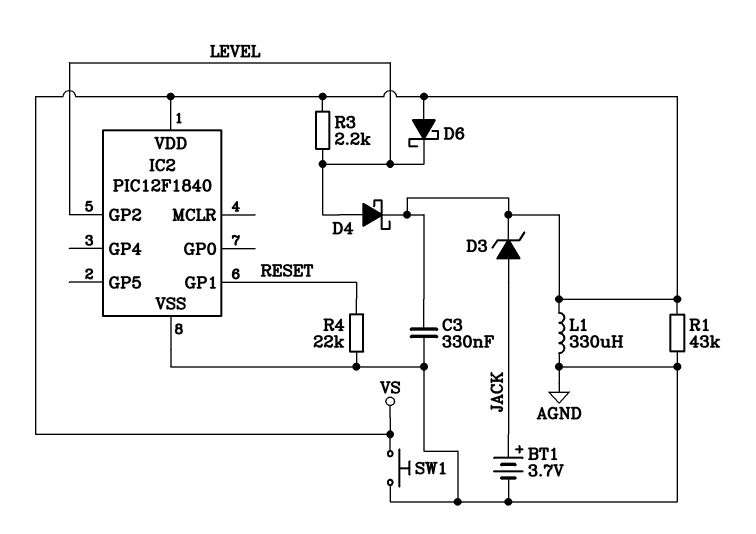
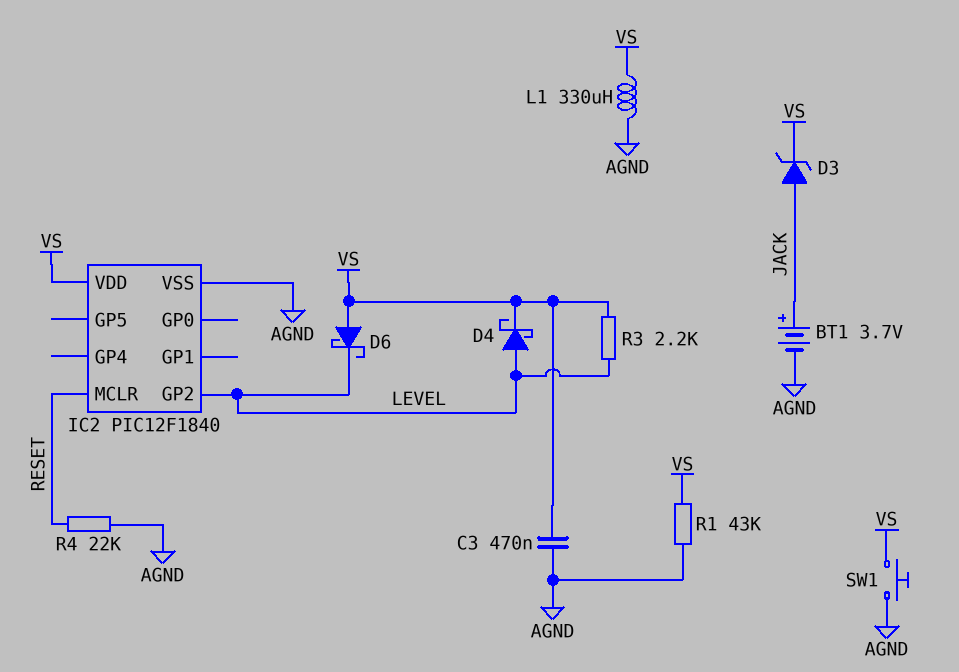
C3: 330nF (AGND, VS) -> 470nF (AGND, VS)
IC2 pin GP1: RESET -> none
IC2 pin MCLR: none -> RESET

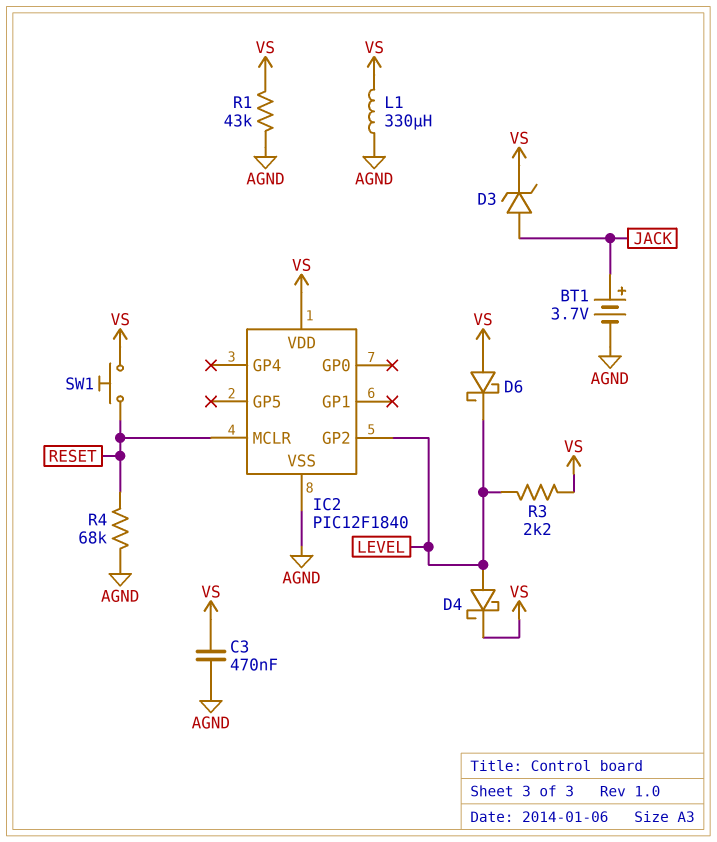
R4: 22k (AGND, RESET) -> 68k (AGND, RESET)
SW1: button (AGND, VS) -> button (RESET, VS)

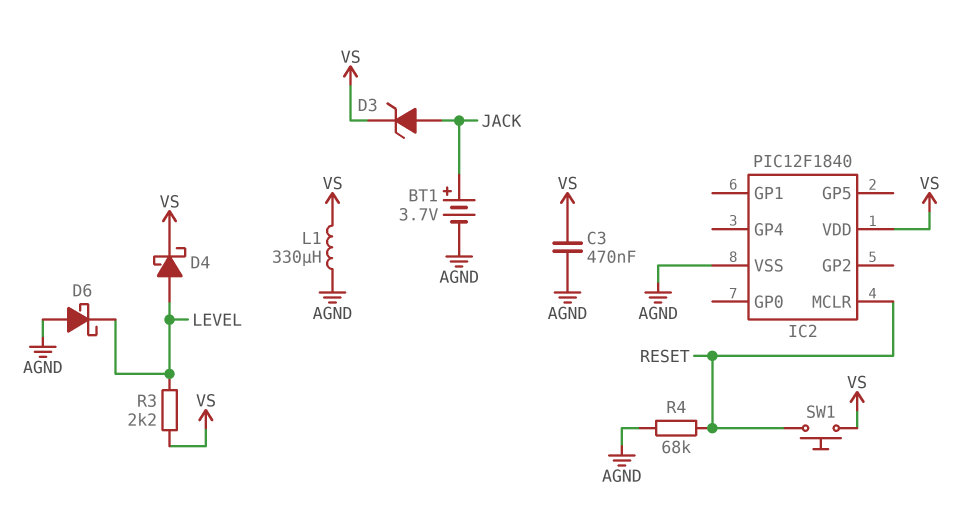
D6: schottky (A VS, K LEVEL) -> schottky (A AGND, K LEVEL)
IC2 pin GP2: LEVEL -> none
R1: 43k (AGND, VS) -> none

